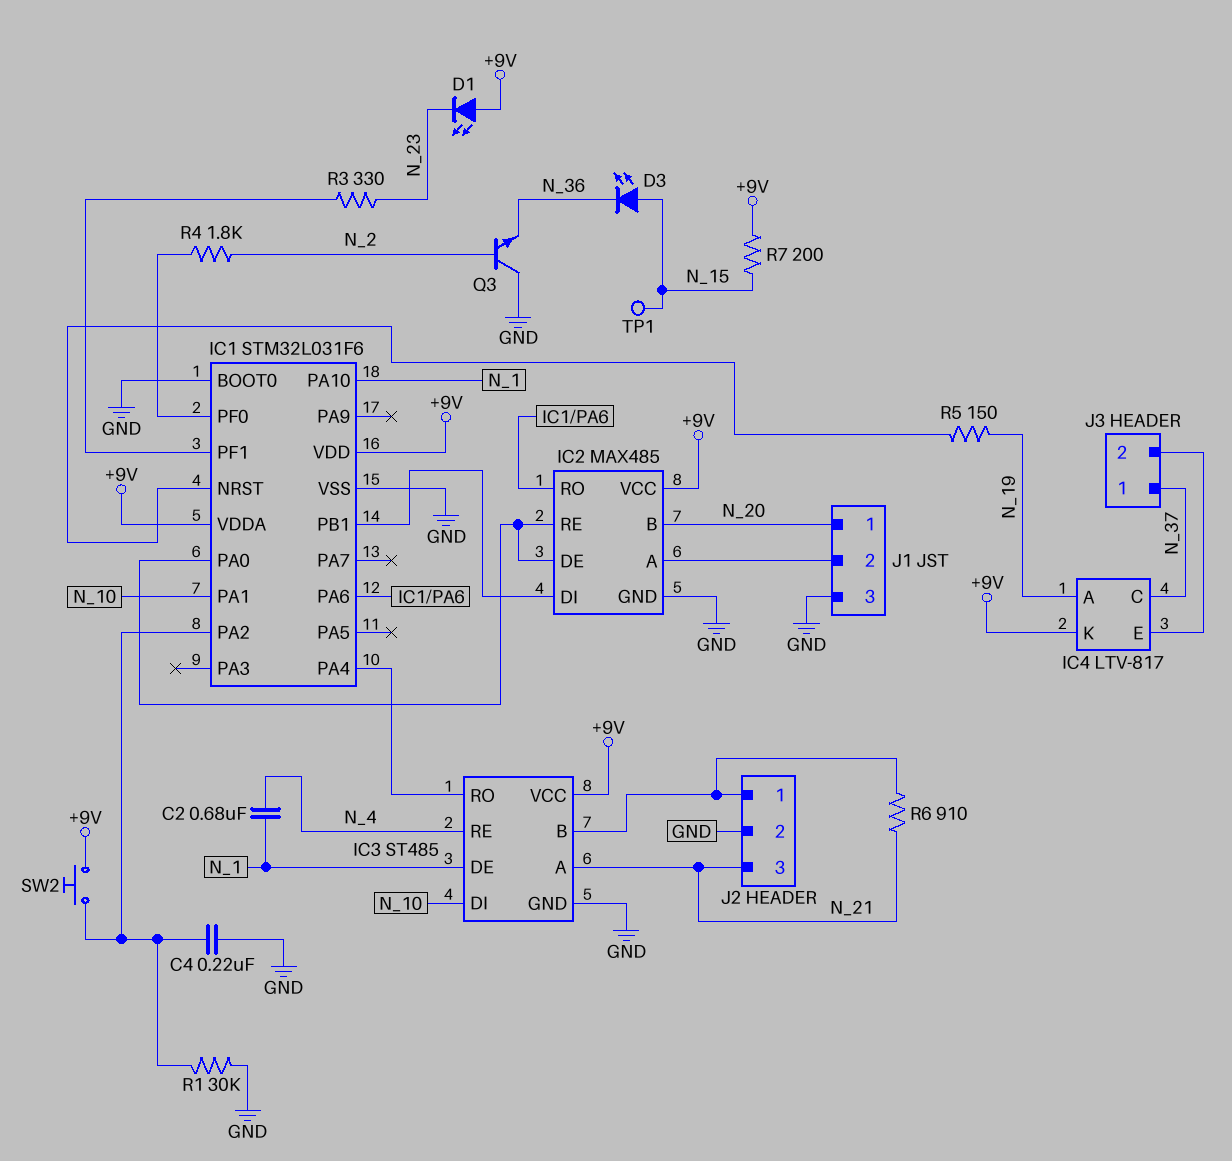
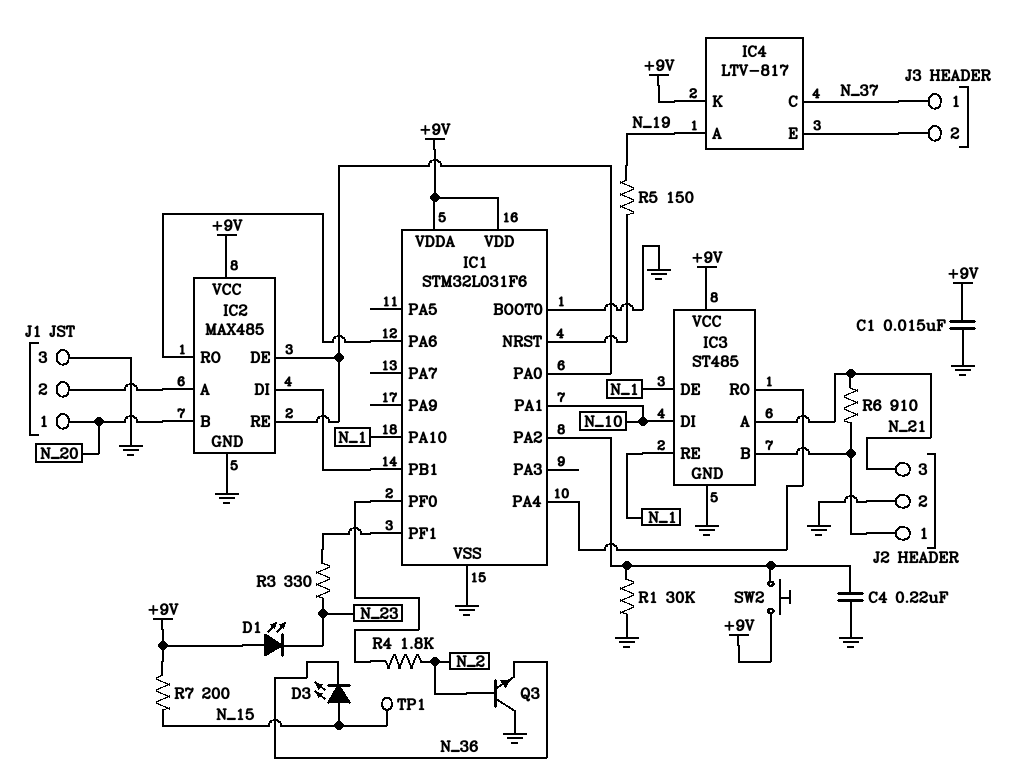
C1: none -> 15nF (+9V, GND)
C2: 680nF (N_1, N_4) -> none
IC3 pin RE: N_4 -> N_1

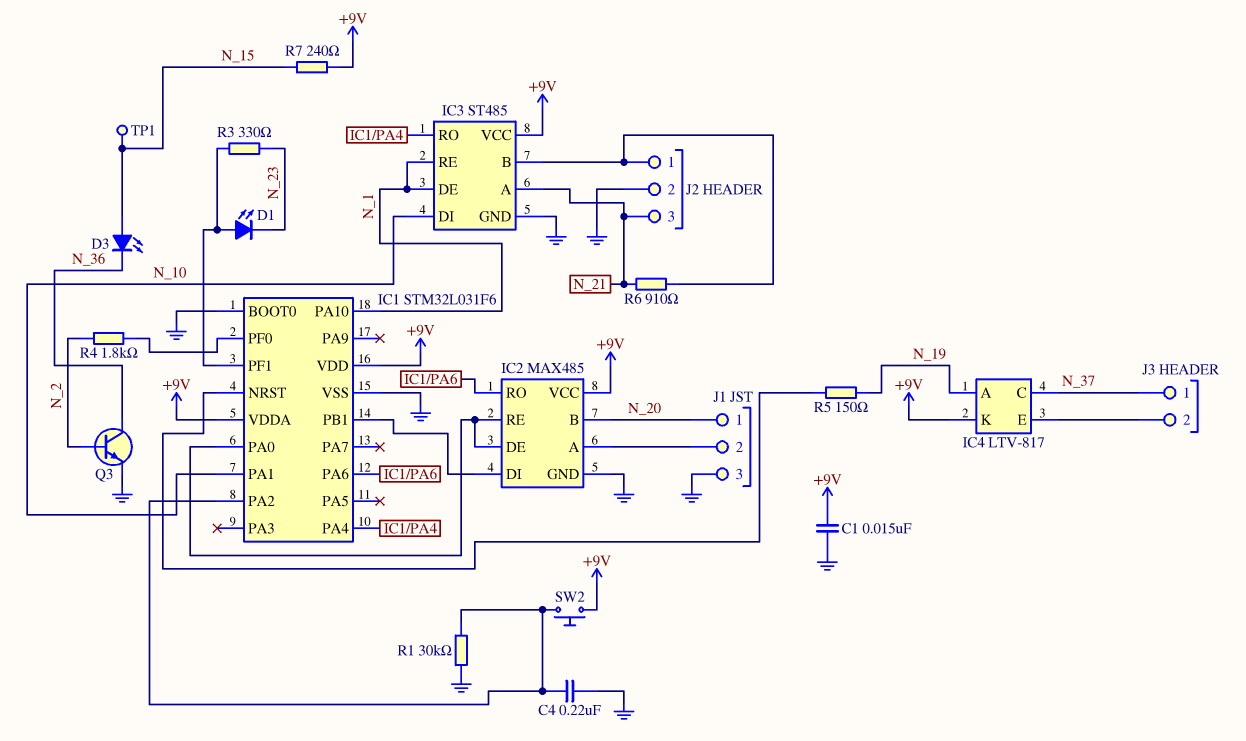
D1: LED (A +9V, K N_23) -> LED (A IC1/PF1, K N_23)
Q3: NPN (B N_2, C GND, E N_36) -> NPN (B N_2, C N_36, E GND)
R7: 200 (+9V, N_15) -> 240 (+9V, N_15)

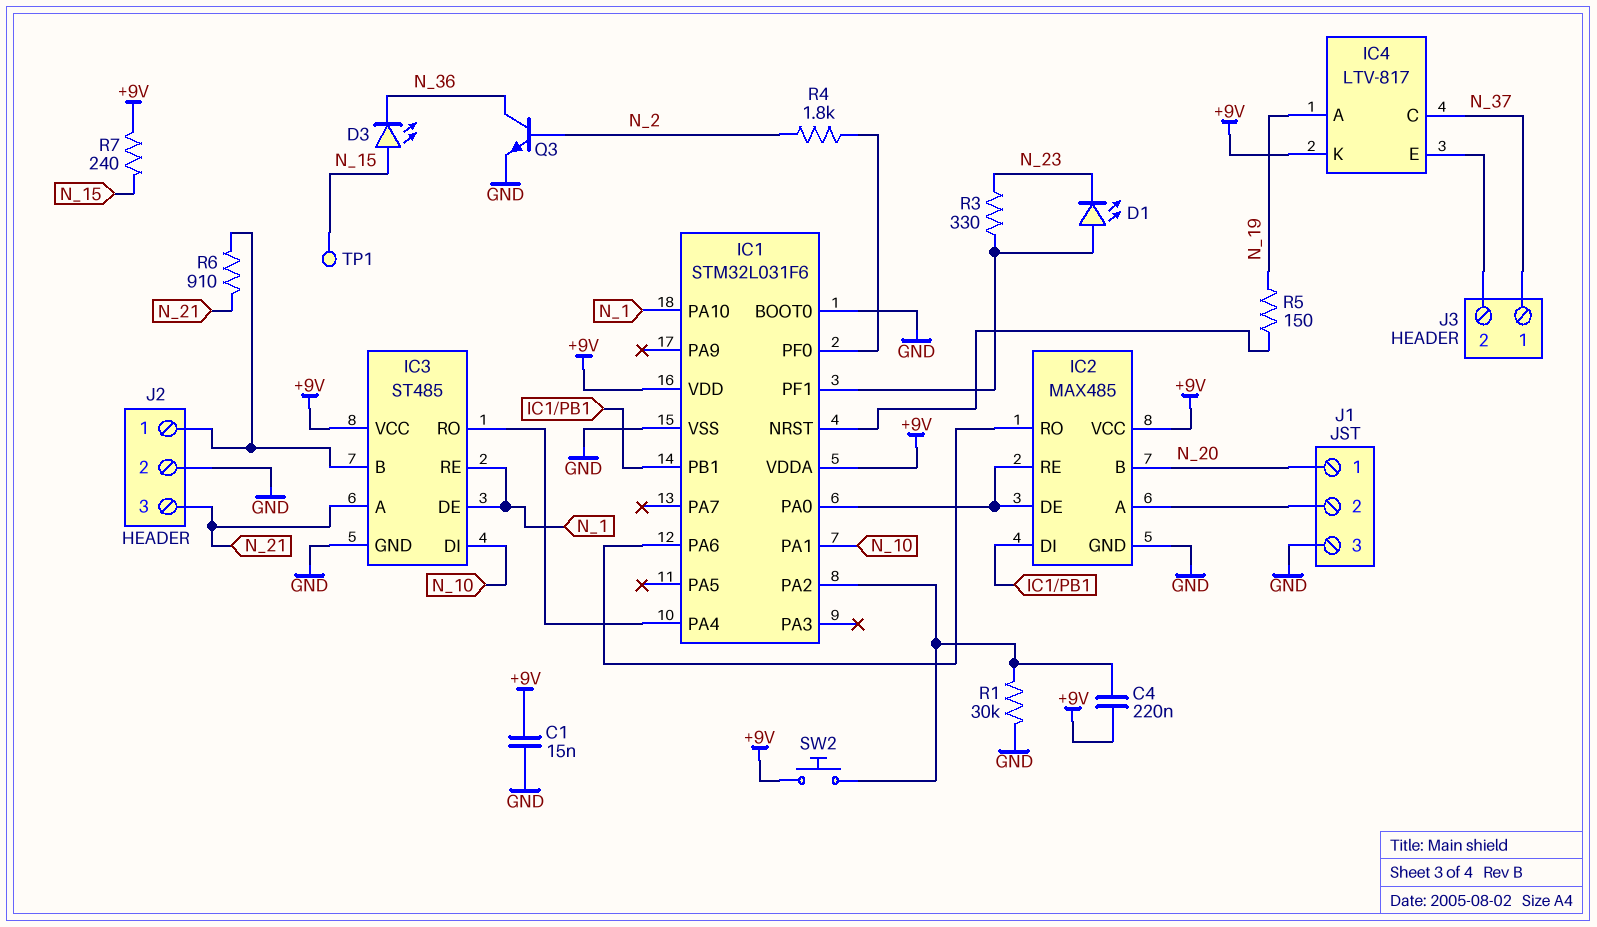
C4: 220nF (GND, IC1/PA2) -> 220nF (+9V, IC1/PA2)

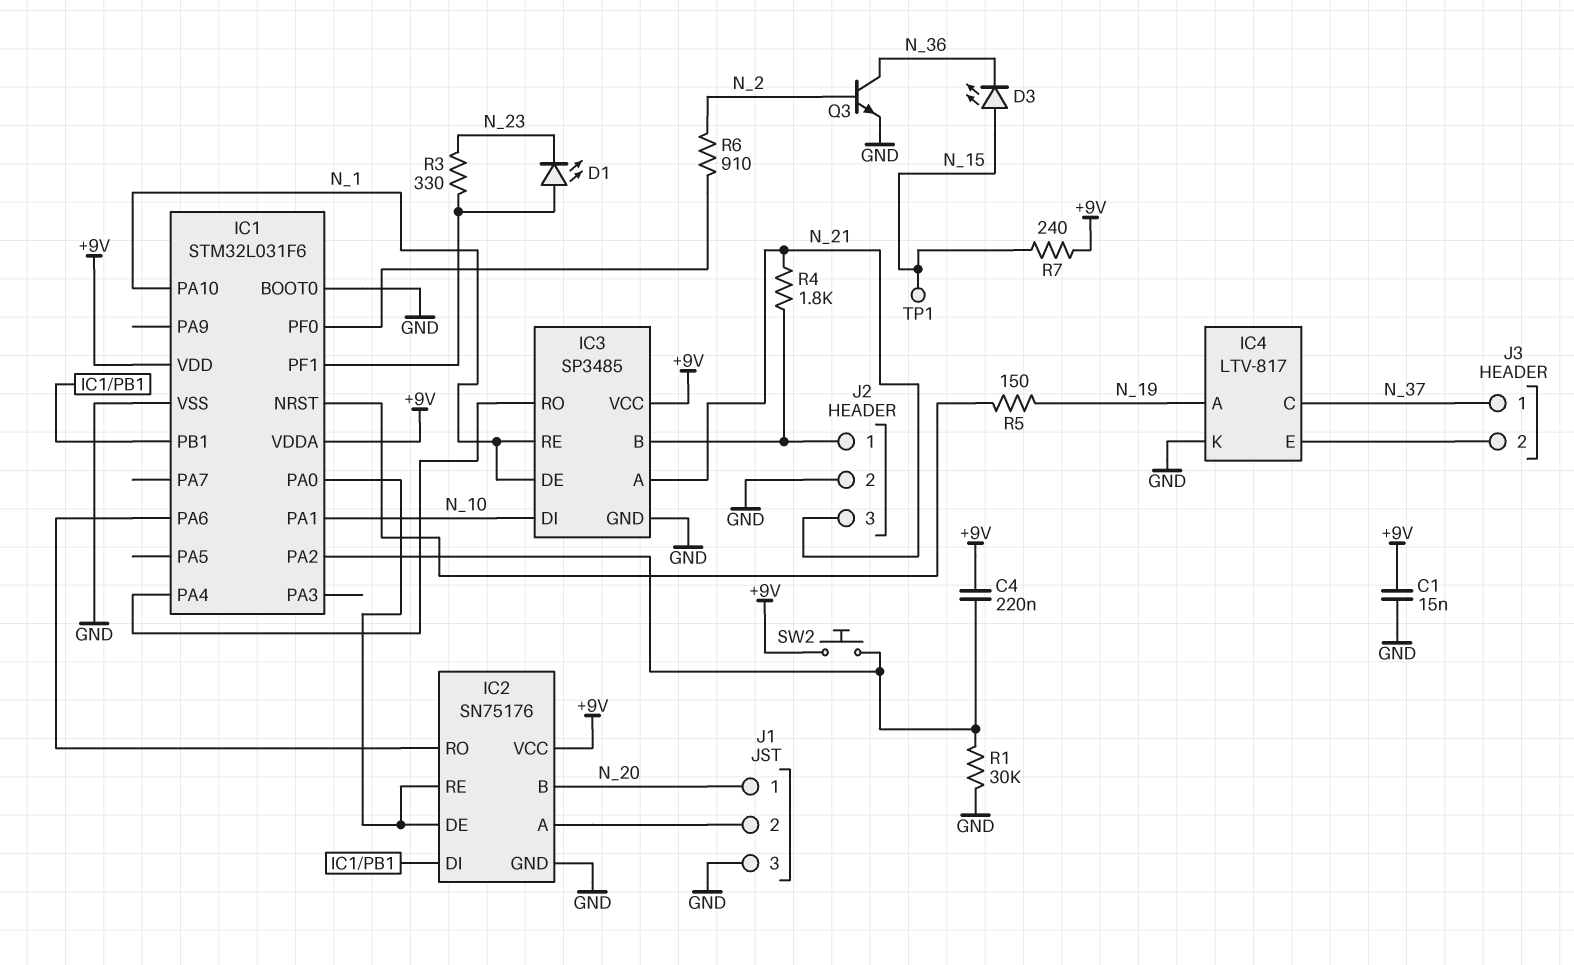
IC2: MAX485 -> SN75176
IC3: ST485 -> SP3485
IC4 pin K: +9V -> GND
R4: 1.8k (IC1/PF0, N_2) -> 1.8k (IC3/B, N_21)
R6: 910 (IC3/B, N_21) -> 910 (IC1/PF0, N_2)

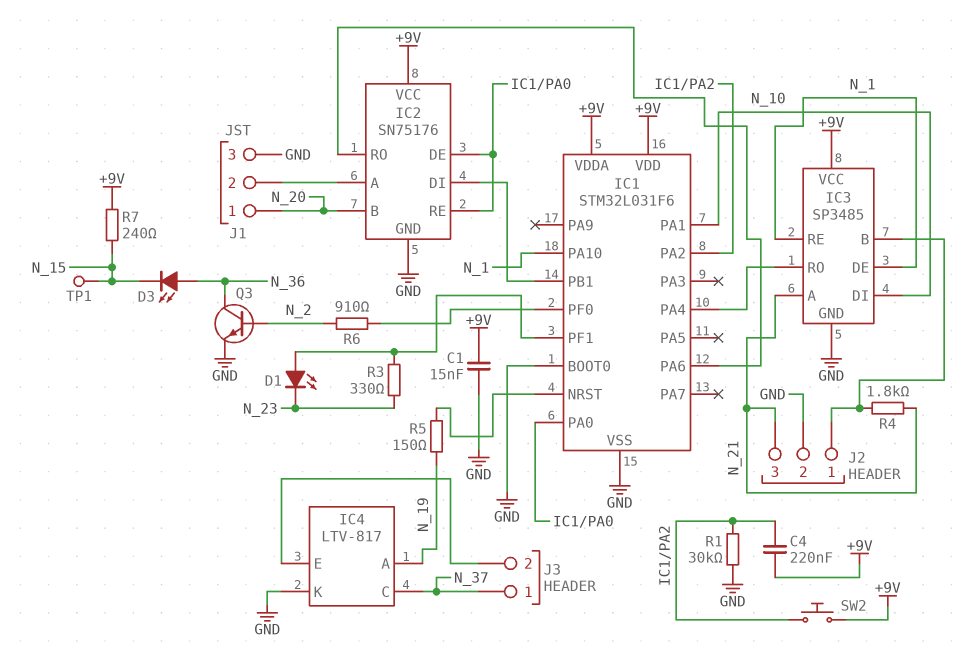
D3: LED (A N_15, K N_36) -> LED (A N_36, K N_15)

